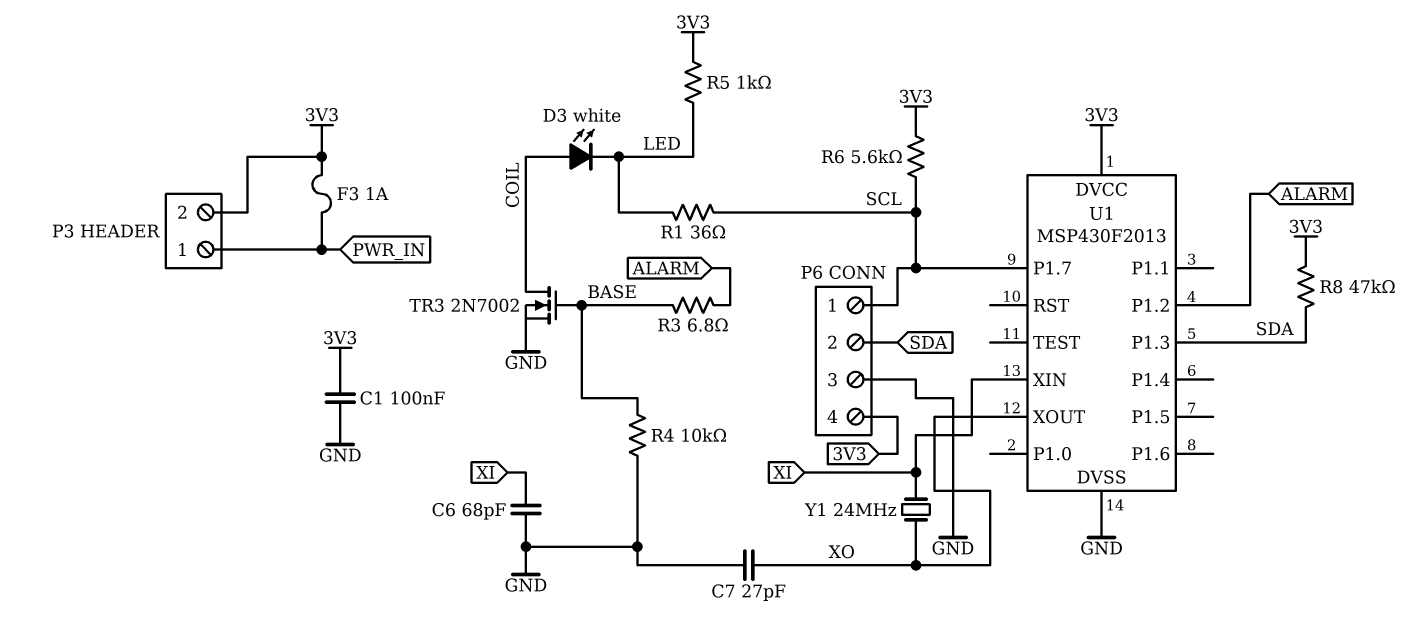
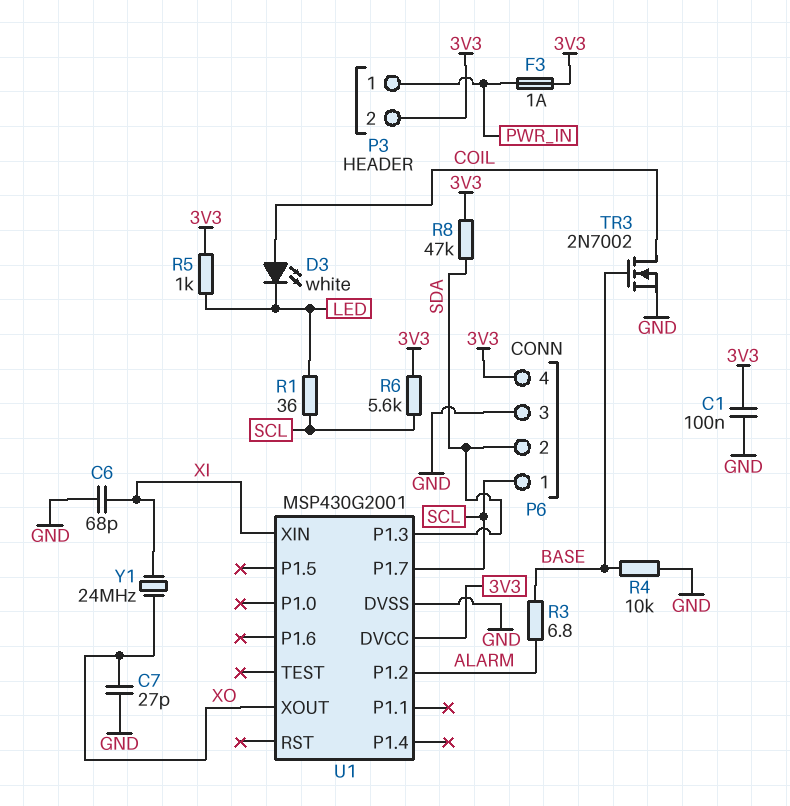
U1: MSP430F2013 -> MSP430G2001

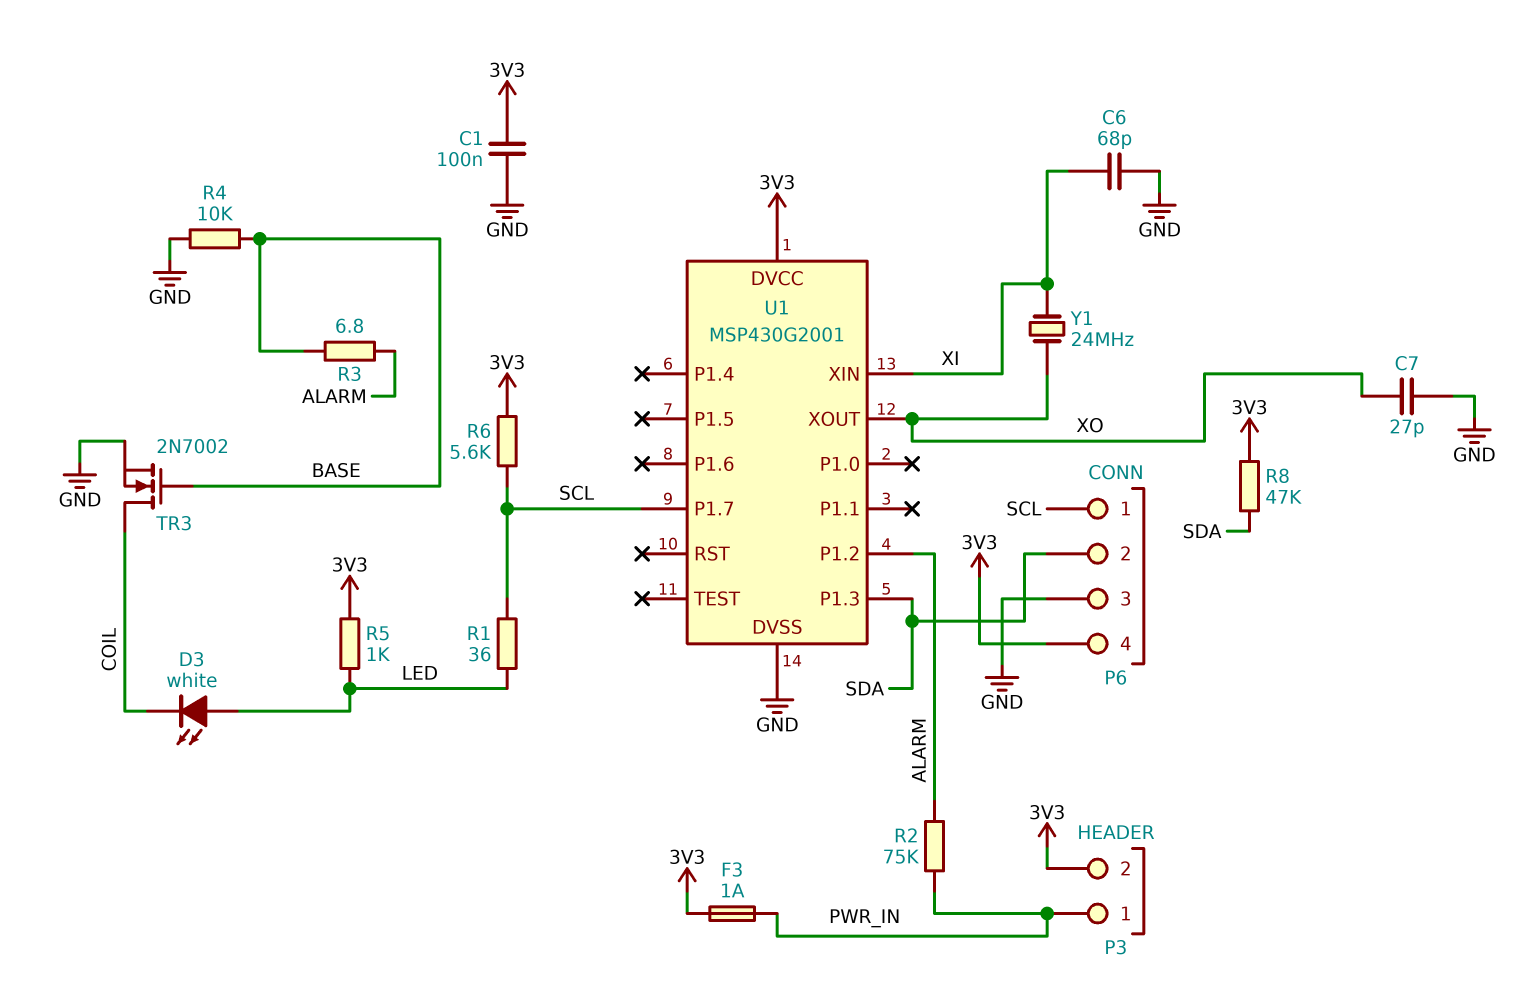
D3: LED white (A COIL, K LED) -> LED white (A LED, K COIL)
R2: none -> 75k (ALARM, PWR_IN)

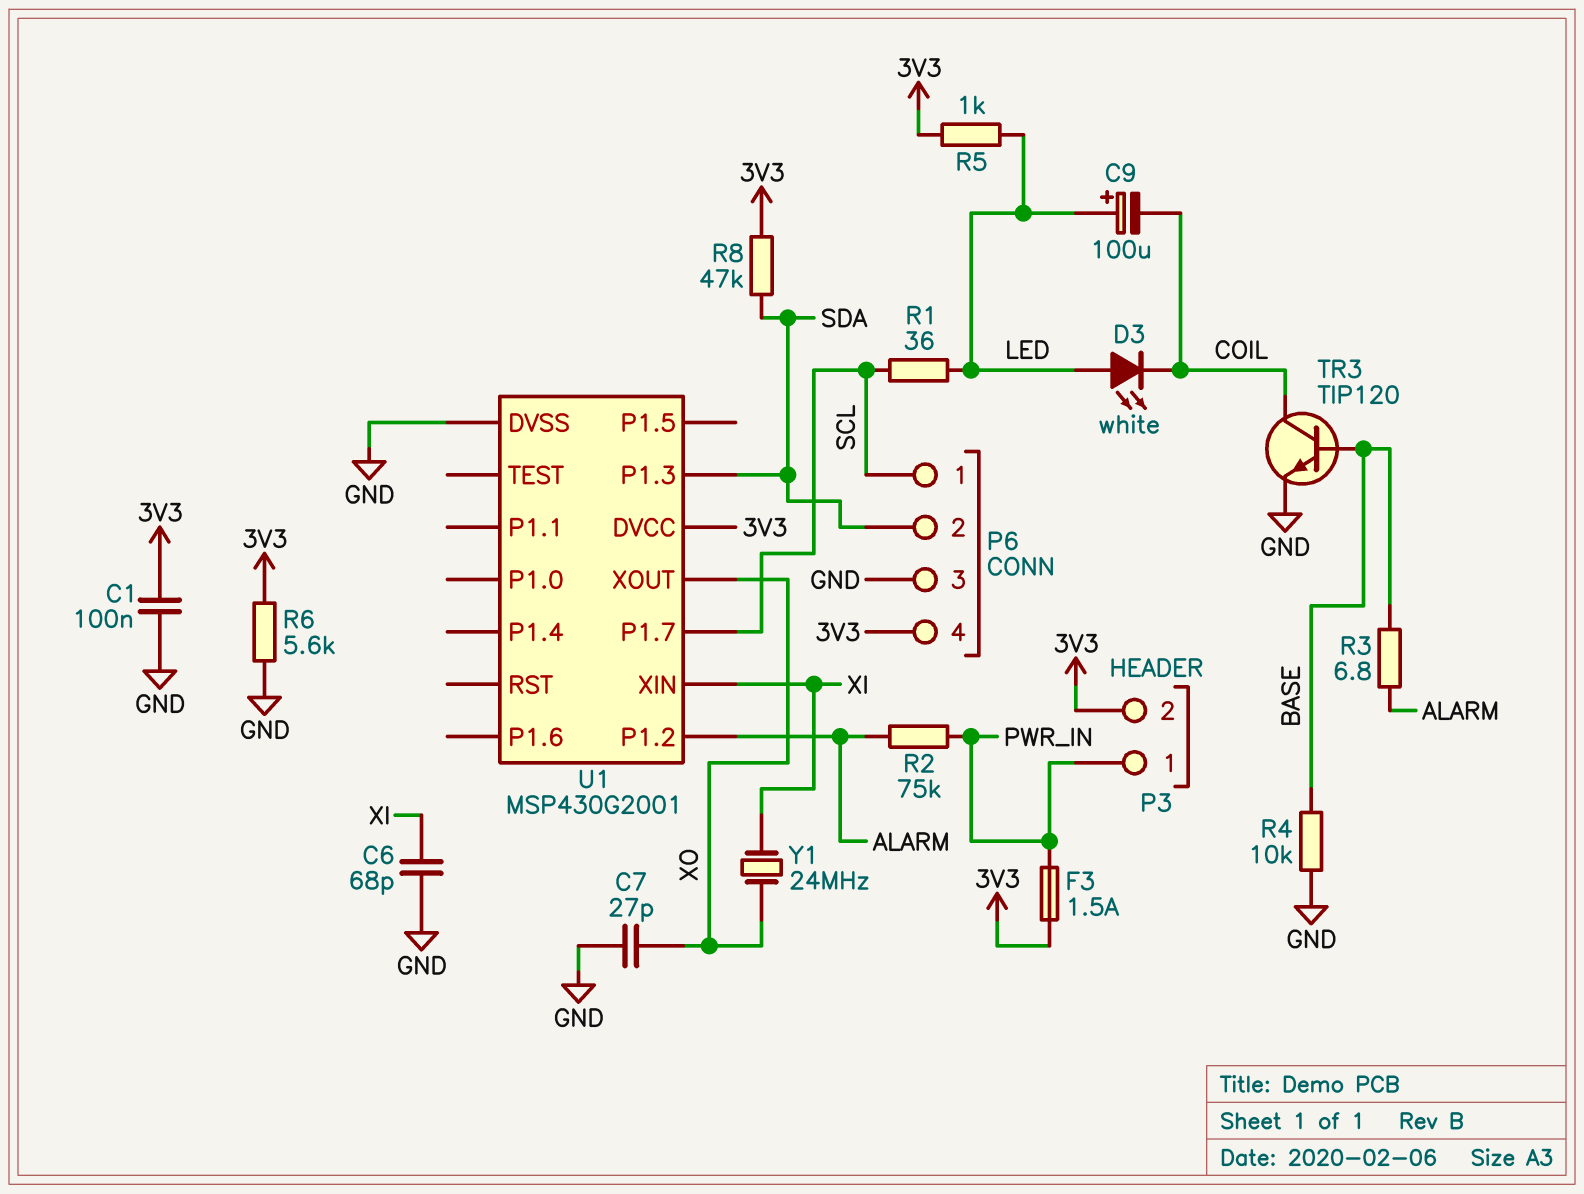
C9: none -> 100uF (plus LED, minus COIL)
F3: 1A (3V3, PWR_IN) -> 1.5A (3V3, PWR_IN)
R6: 5.6k (3V3, SCL) -> 5.6k (3V3, GND)
TR3: NMOS 2N7002 (G BASE, D COIL, S GND) -> NPN TIP120 (B BASE, C COIL, E GND)

